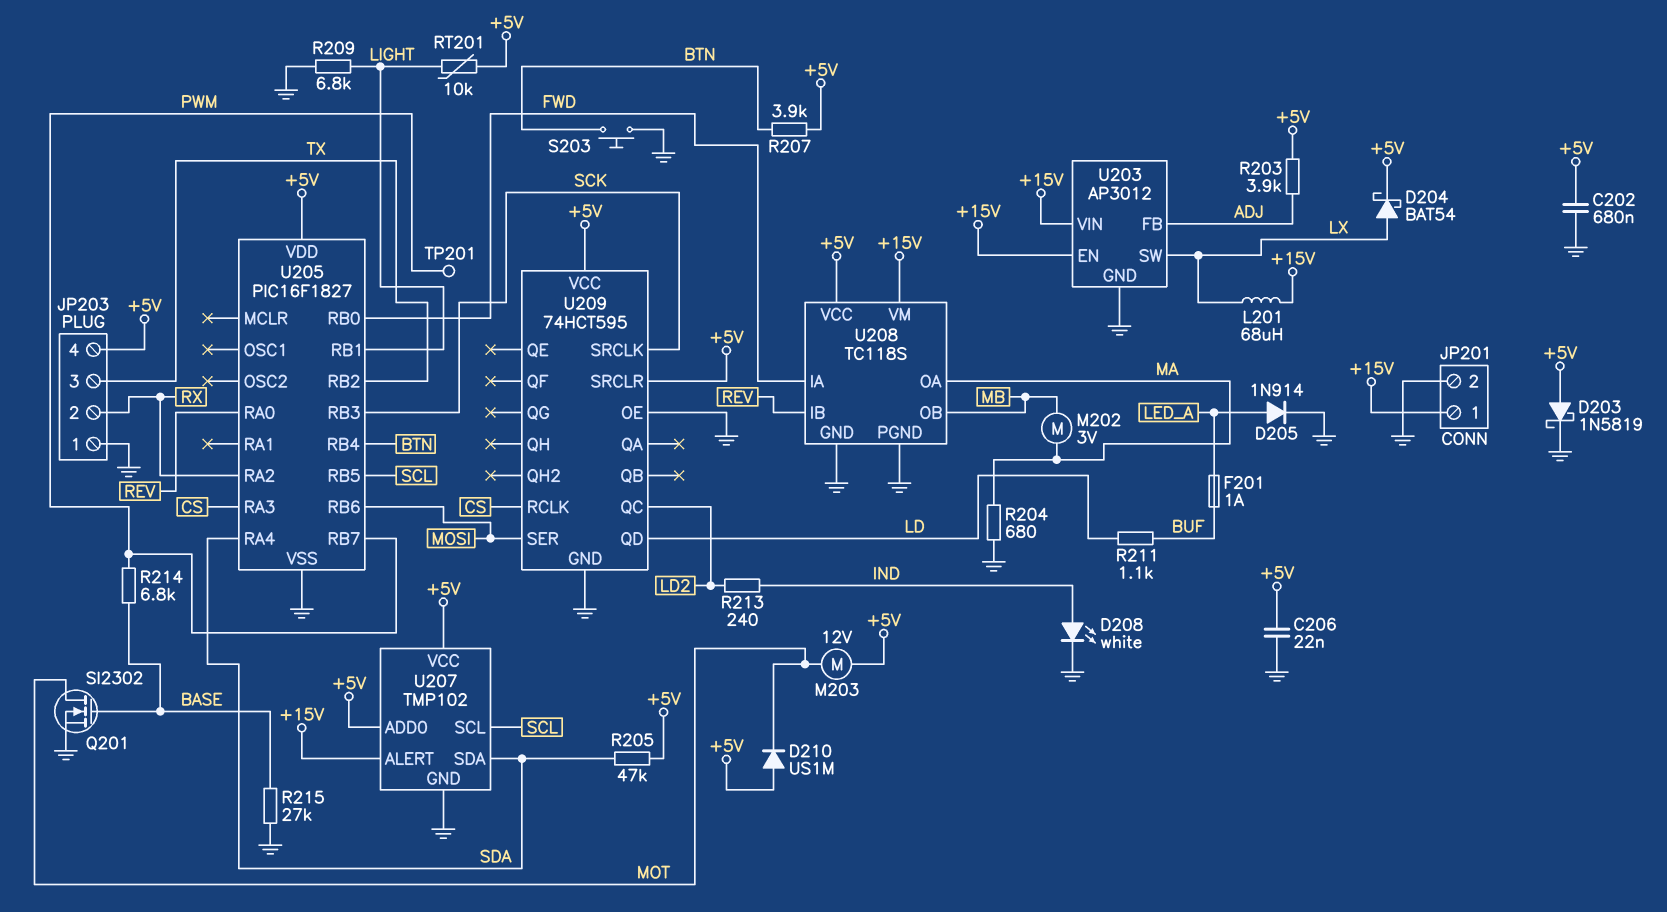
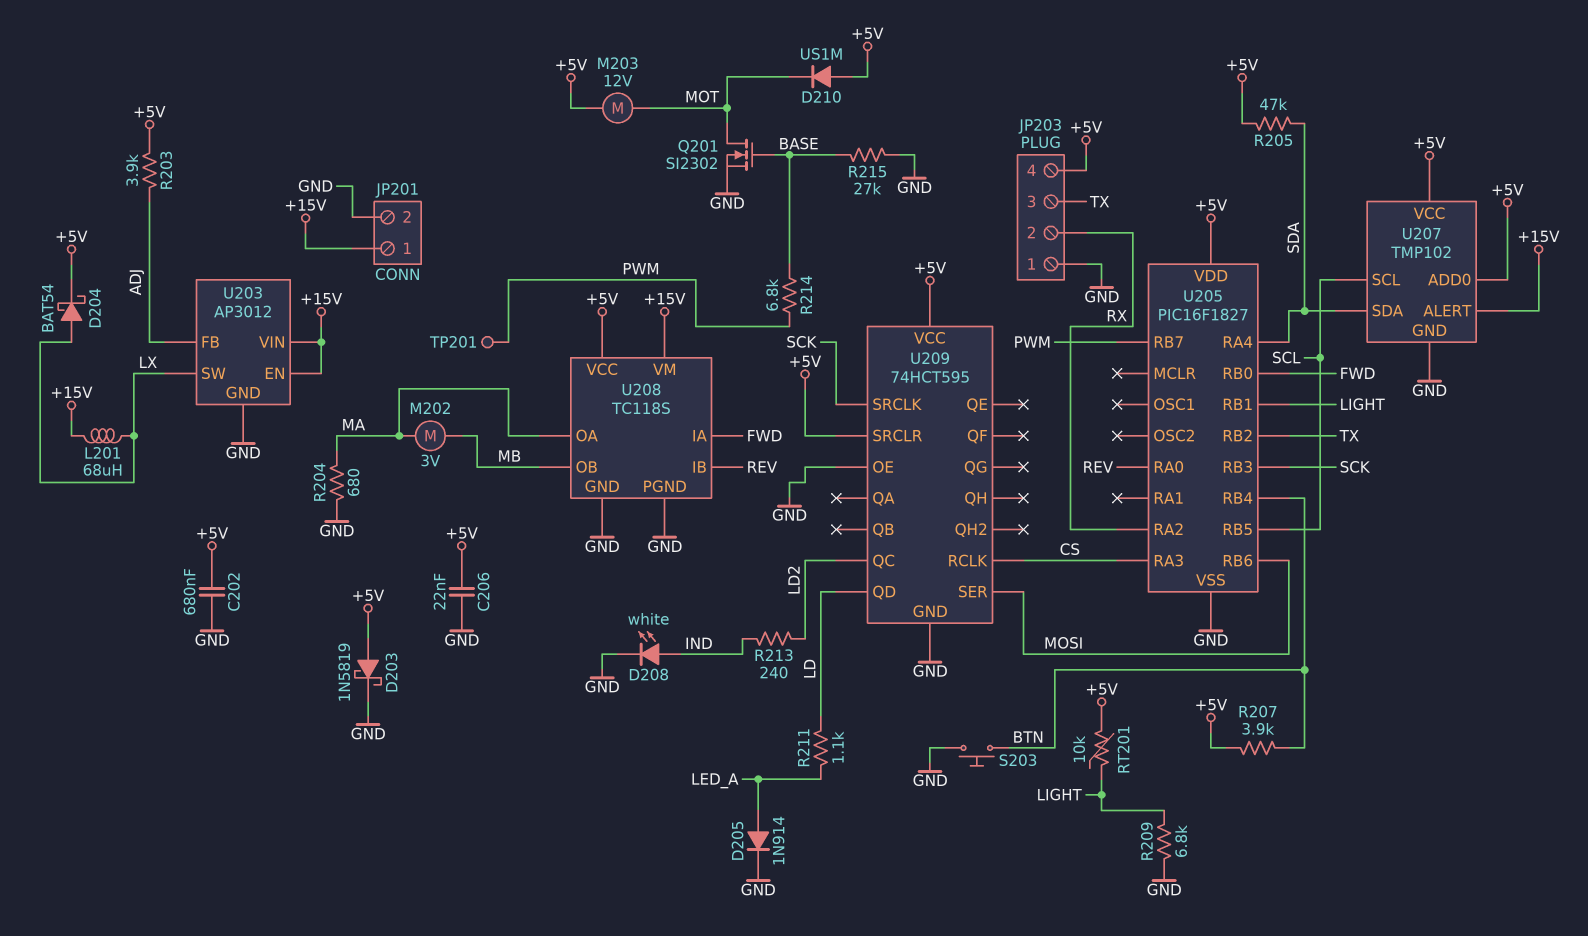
F201: 1A (BUF, LED_A) -> none
R211: 1.1k (BUF, LD) -> 1.1k (LD, LED_A)

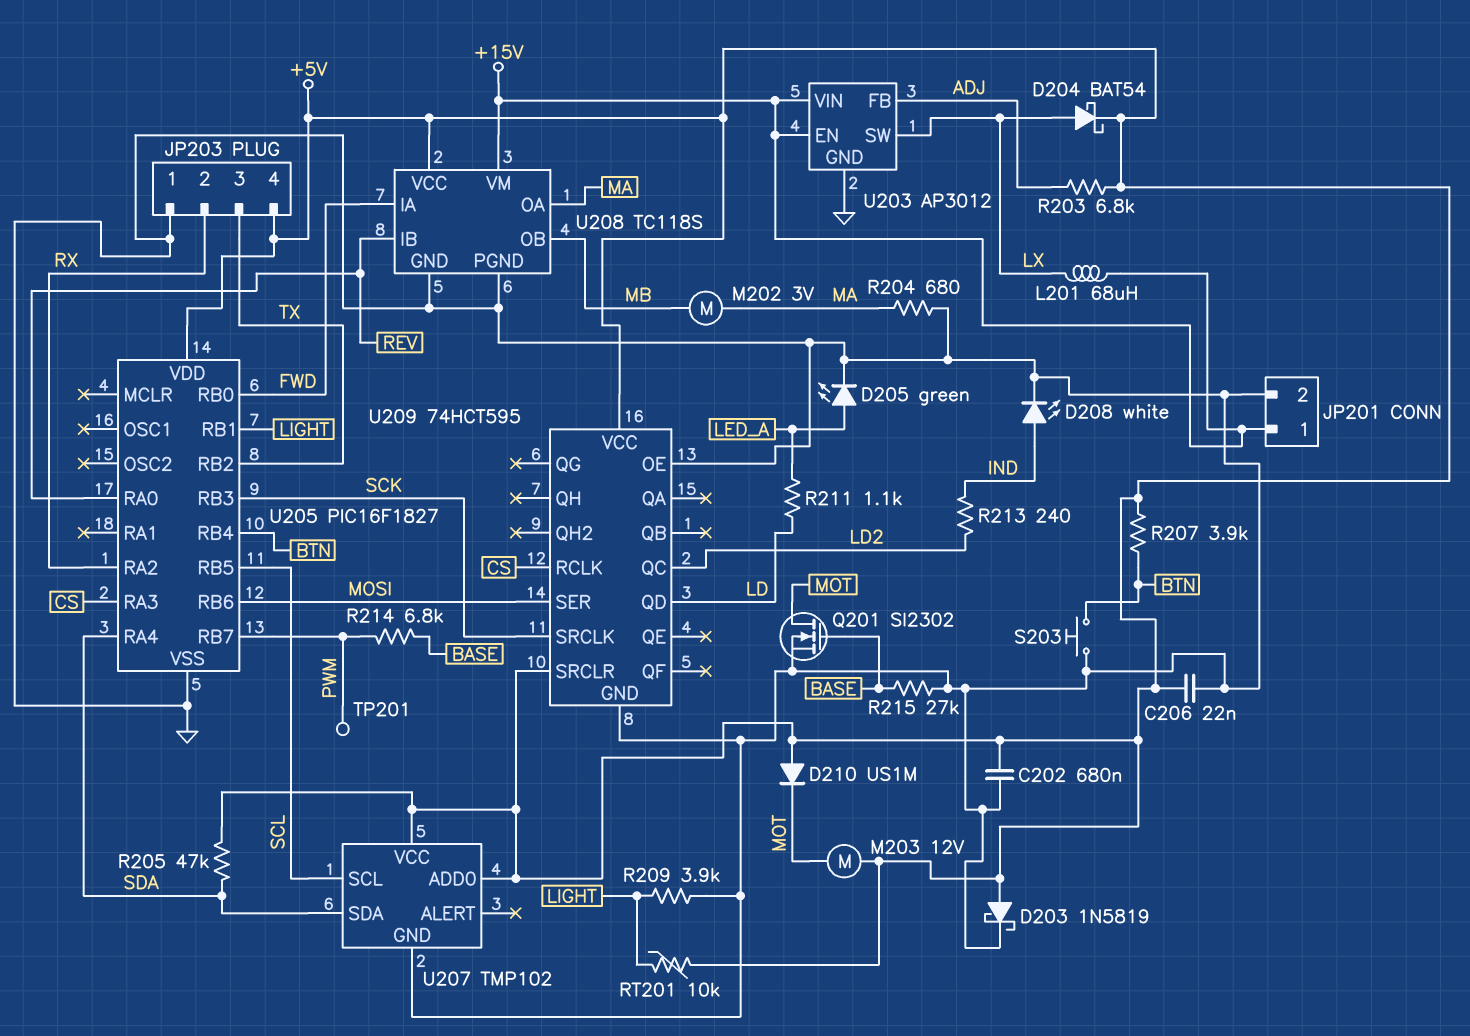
D205: diode 1N914 (A LED_A, K GND) -> LED green (A LED_A, K GND)
R203: 3.9k (+5V, ADJ) -> 6.8k (+5V, ADJ)
R209: 6.8k (GND, LIGHT) -> 3.9k (GND, LIGHT)
U207 pin ALERT: +15V -> none

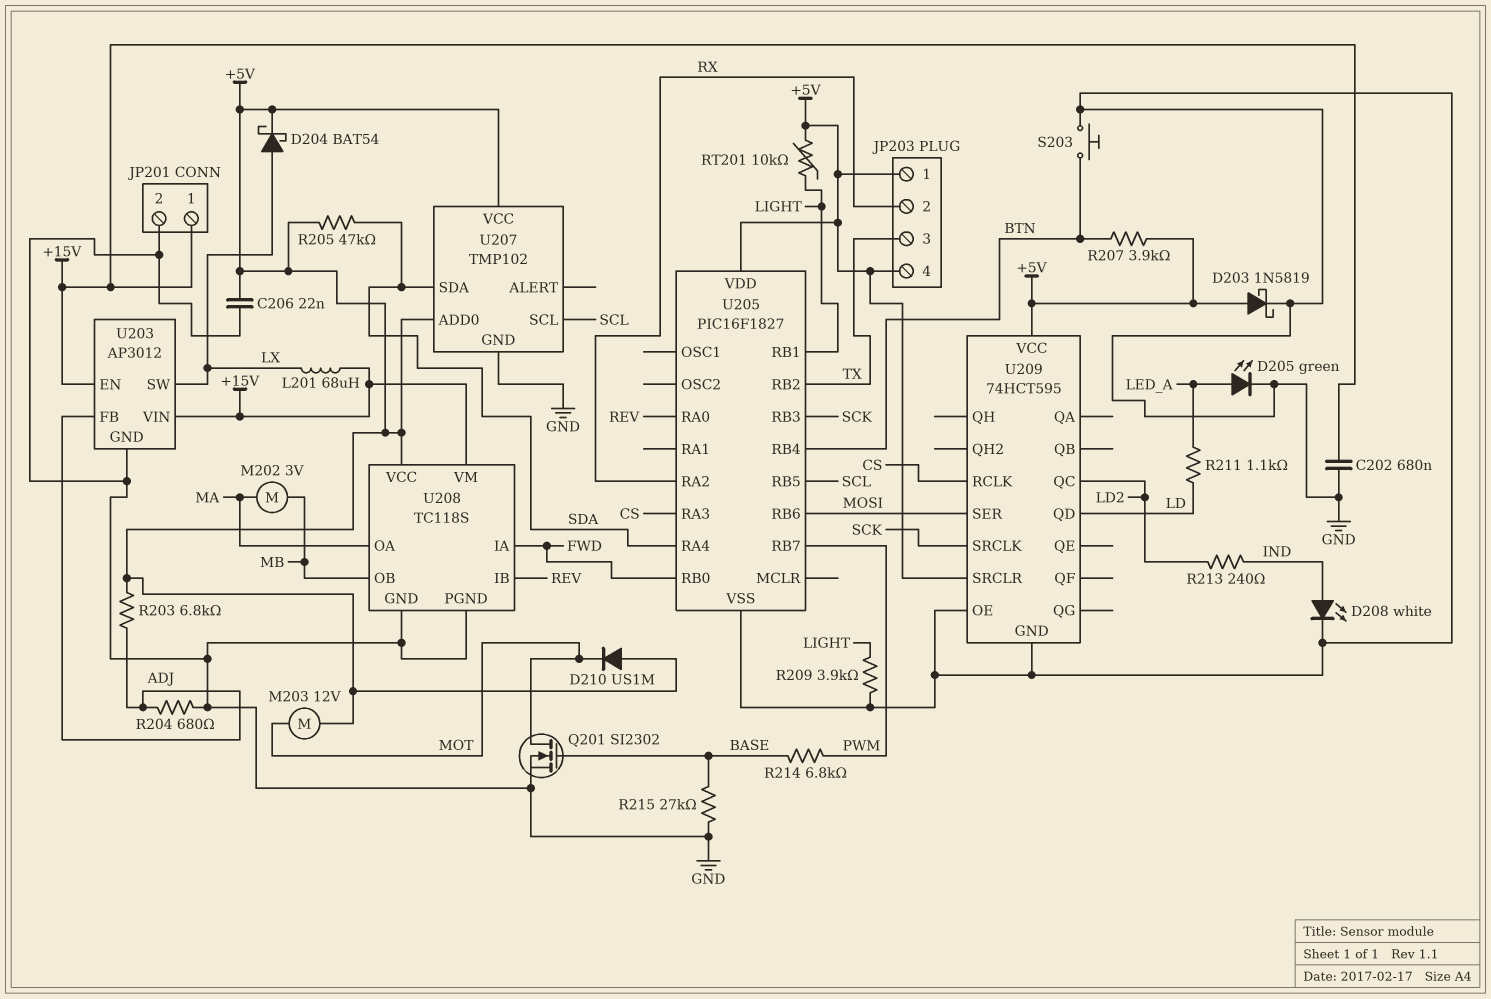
C202: 680nF (+5V, GND) -> 680nF (+15V, GND)
JP203 pin 1: GND -> +5V
R204: 680 (GND, MA) -> 680 (ADJ, GND)
TP201: test point (PWM) -> none

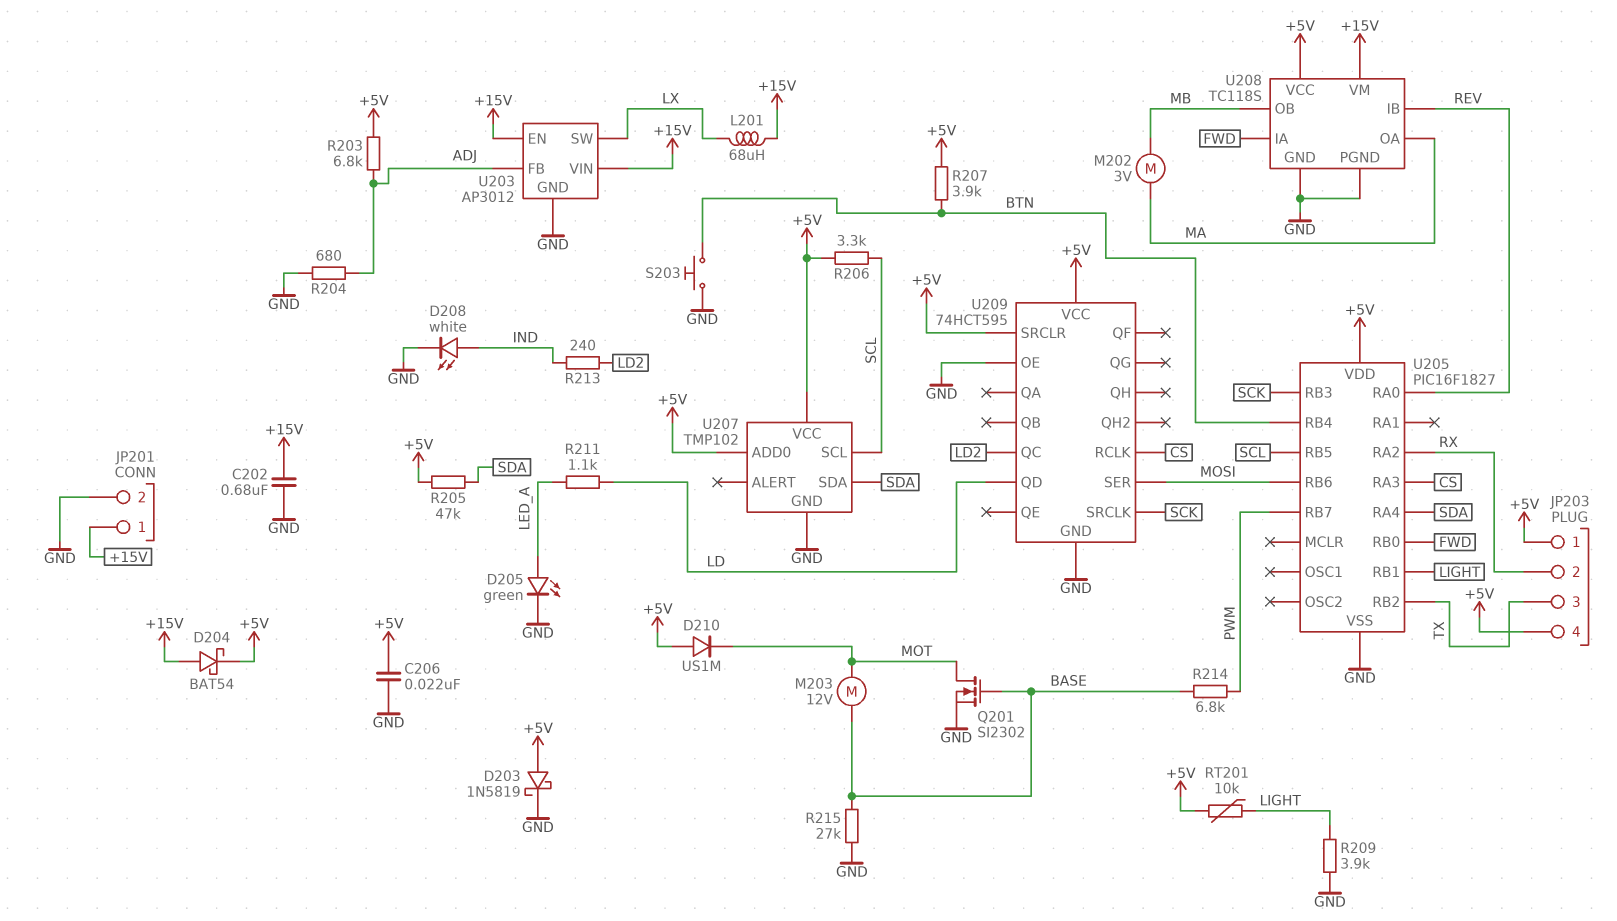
D204: schottky BAT54 (A LX, K +5V) -> schottky BAT54 (A +15V, K +5V)
M203: motor 12V (+5V, MOT) -> motor 12V (BASE, MOT)
R206: none -> 3.3k (+5V, SCL)

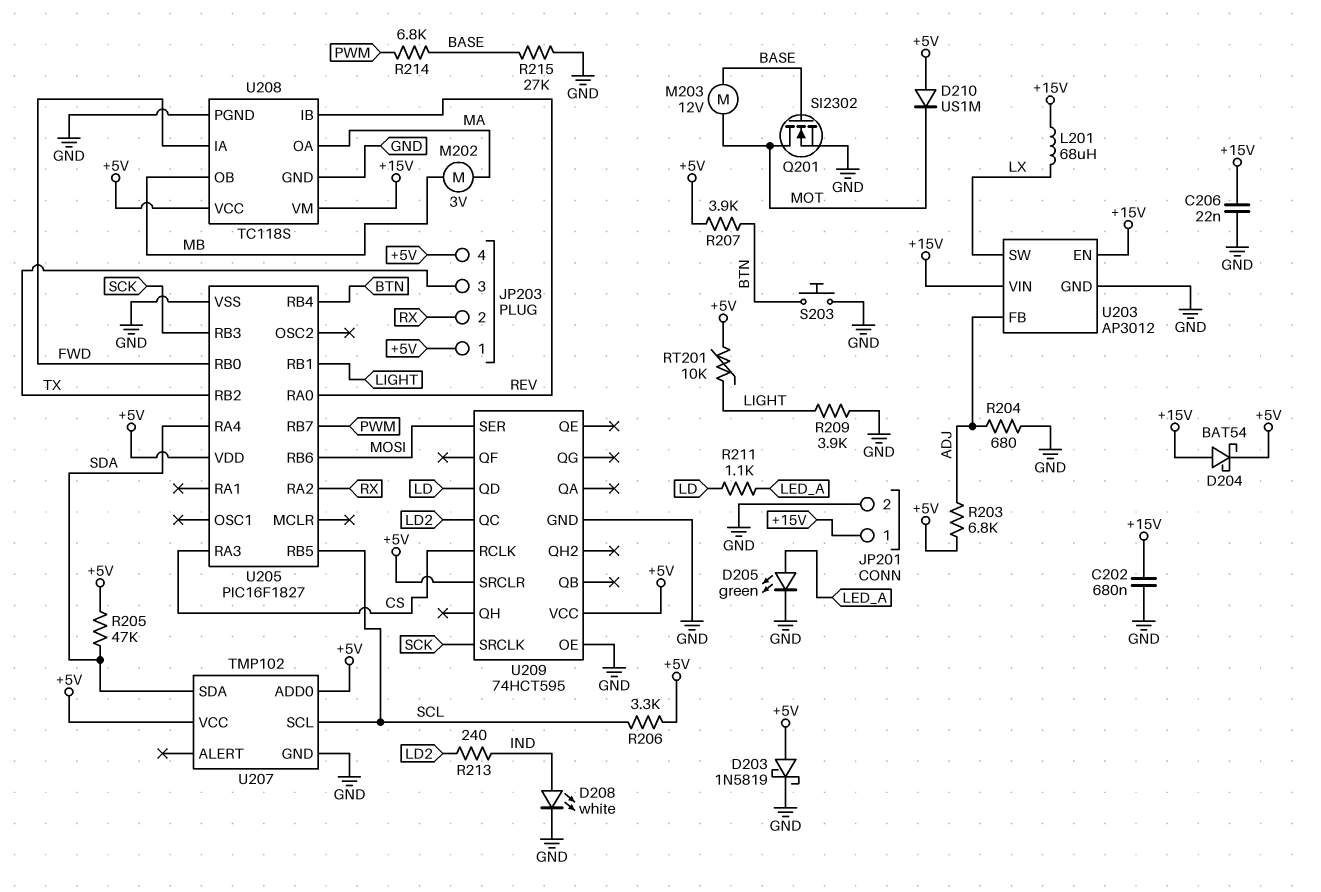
C206: 22nF (+5V, GND) -> 22nF (+15V, GND)

